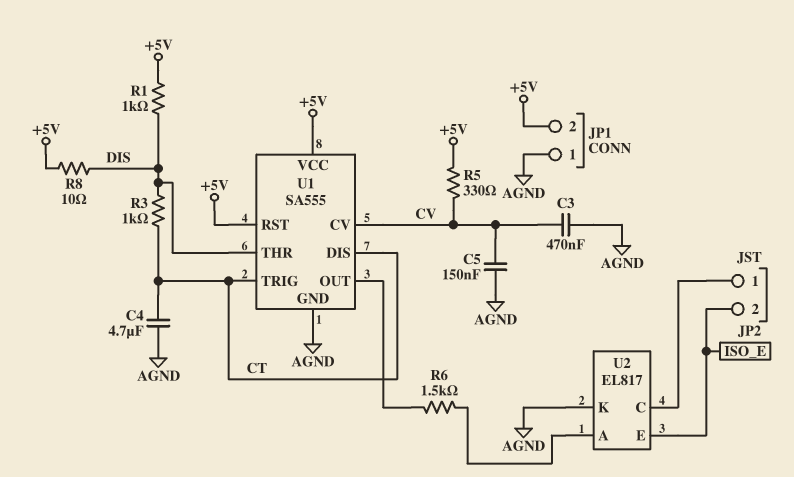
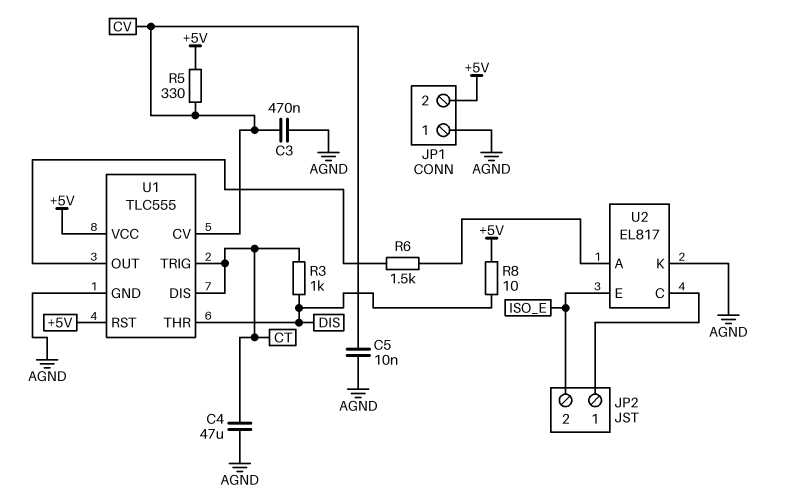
C4: 4.7uF (AGND, CT) -> 47uF (AGND, CT)
C5: 150nF (AGND, CV) -> 10nF (AGND, CV)
R1: 1k (+5V, DIS) -> none
U1: SA555 -> TLC555

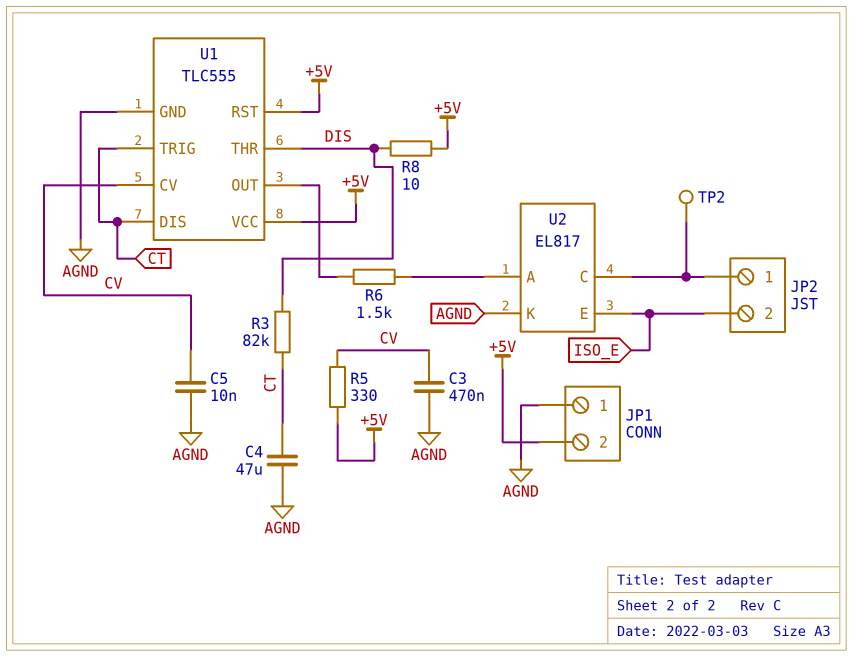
R3: 1k (CT, DIS) -> 82k (CT, DIS)
TP2: none -> test point (JP2/1)

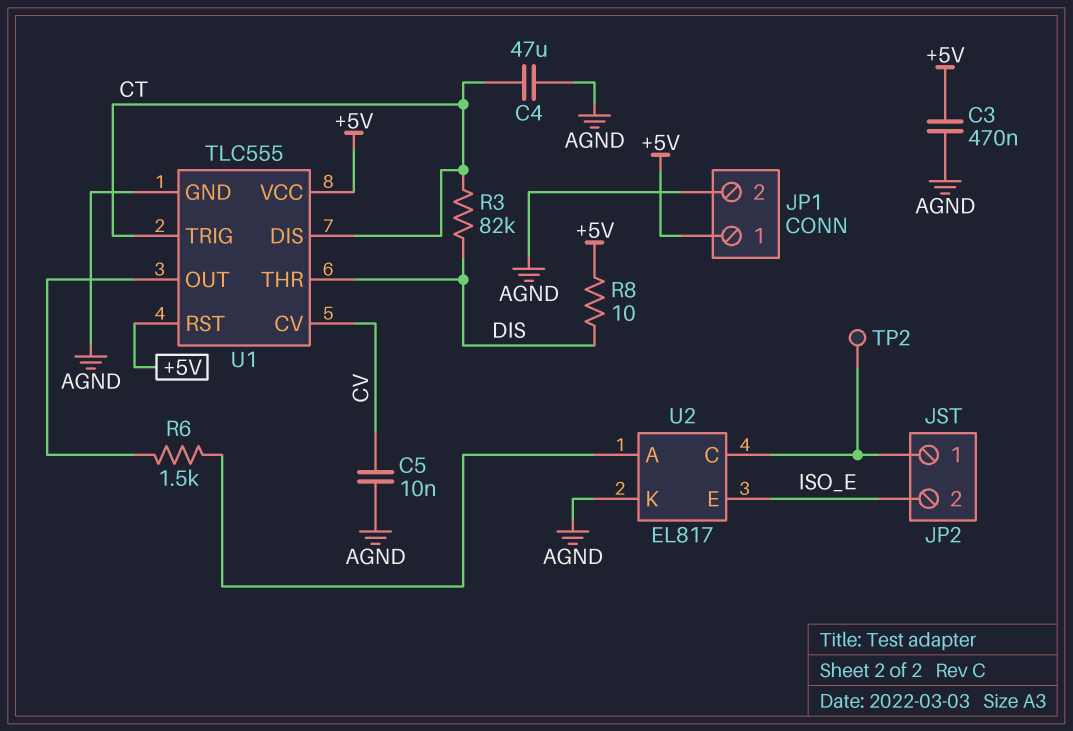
C3: 470nF (AGND, CV) -> 470nF (+5V, AGND)
JP1 pin 1: AGND -> +5V
JP1 pin 2: +5V -> AGND
R5: 330 (+5V, CV) -> none

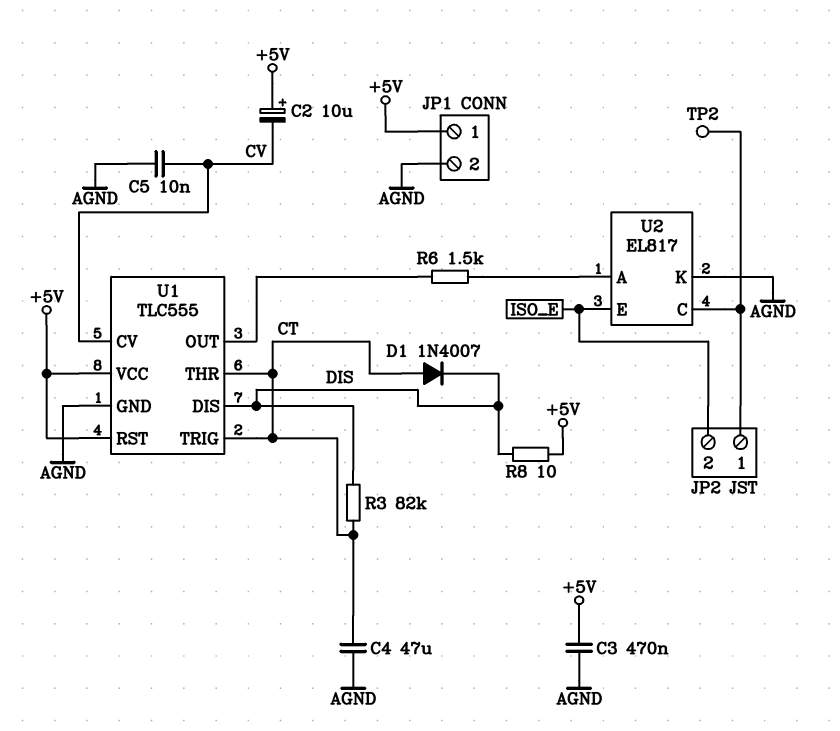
C2: none -> 10uF (plus +5V, minus CV)
D1: none -> diode 1N4007 (A CT, K DIS)
U1 pin DIS: CT -> DIS
U1 pin THR: DIS -> CT

